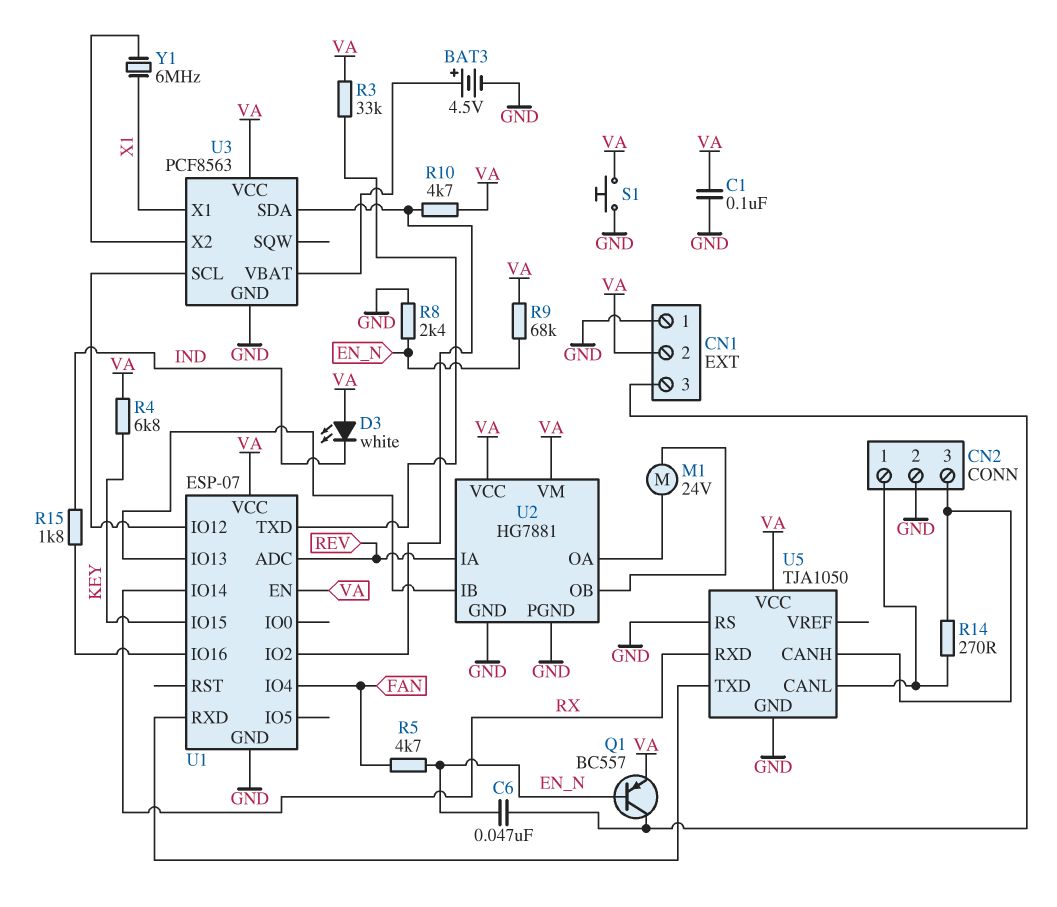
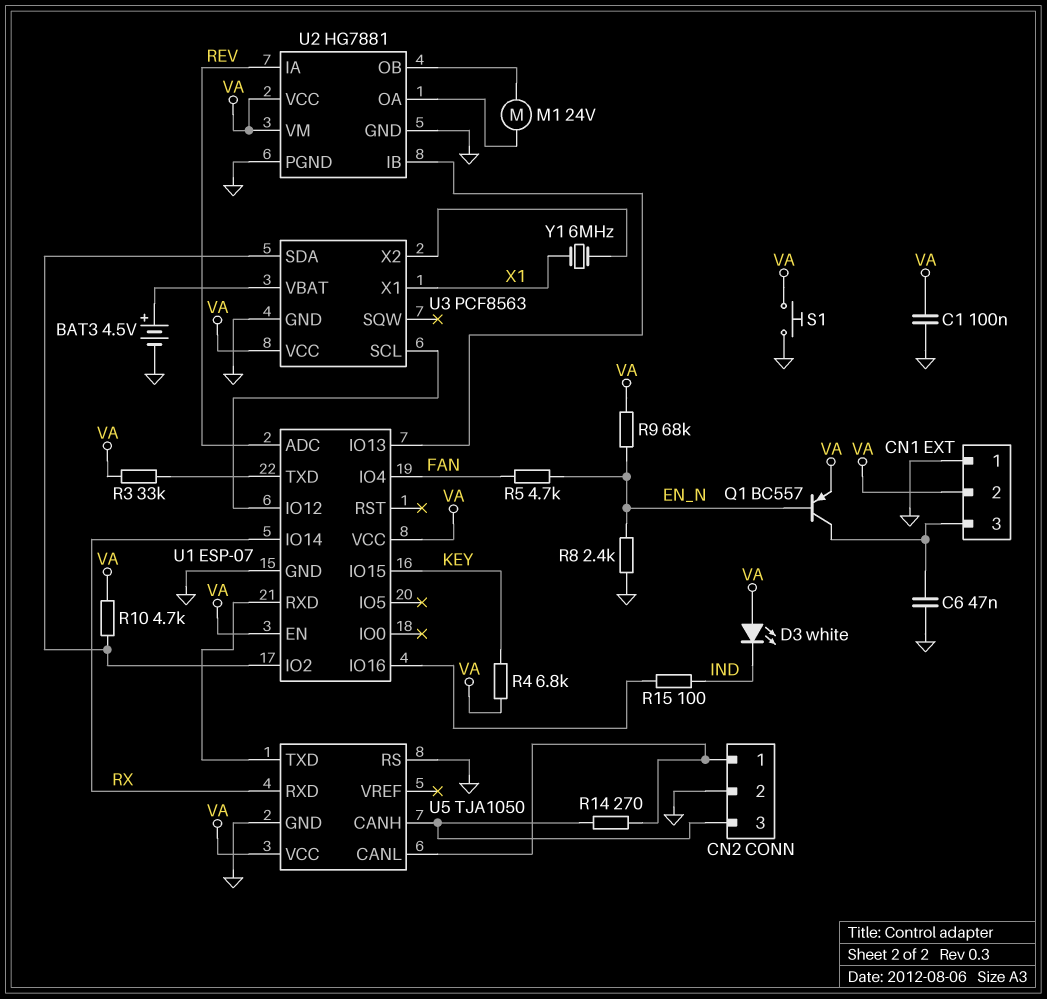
C6: 47nF (CN1/3, EN_N) -> 47nF (CN1/3, GND)
R15: 1.8k (IND, U1/IO16) -> 100 (IND, U1/IO16)

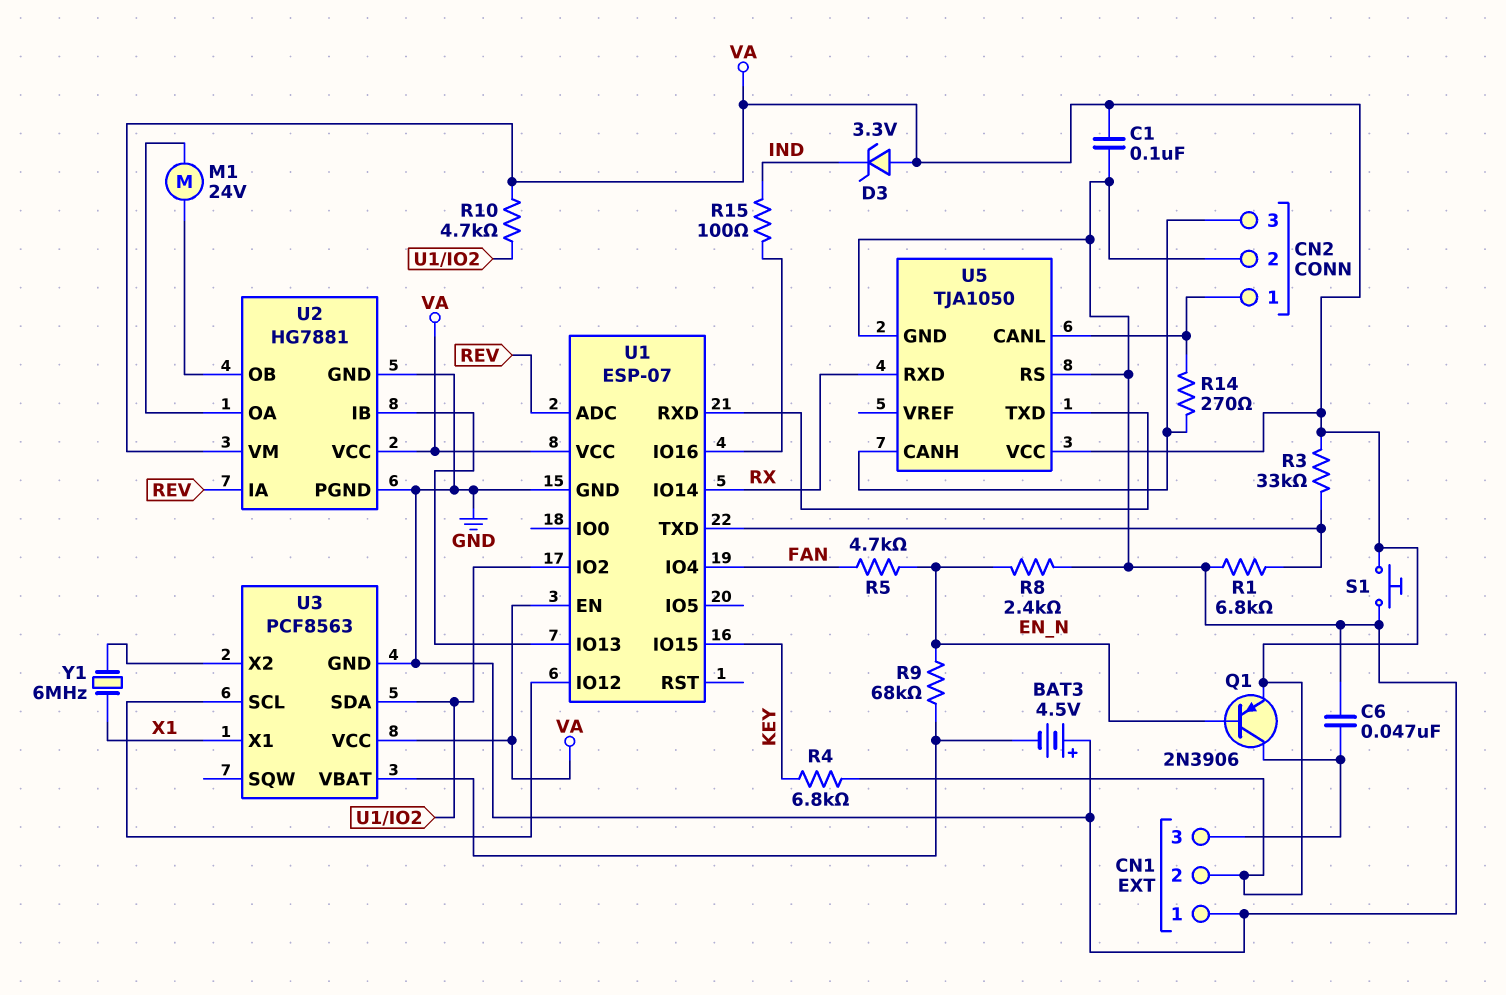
BAT3: 4.5V (plus U3/VBAT, minus GND) -> 4.5V (plus GND, minus U3/VBAT)
D3: LED white (A VA, K IND) -> zener 3.3V (A VA, K IND)
Q1: PNP BC557 (B EN_N, C CN1/3, E VA) -> PNP 2N3906 (B EN_N, C CN1/3, E VA)
R1: none -> 6.8k (GND, U1/TXD)
R9: 68k (EN_N, VA) -> 68k (EN_N, U3/VBAT)

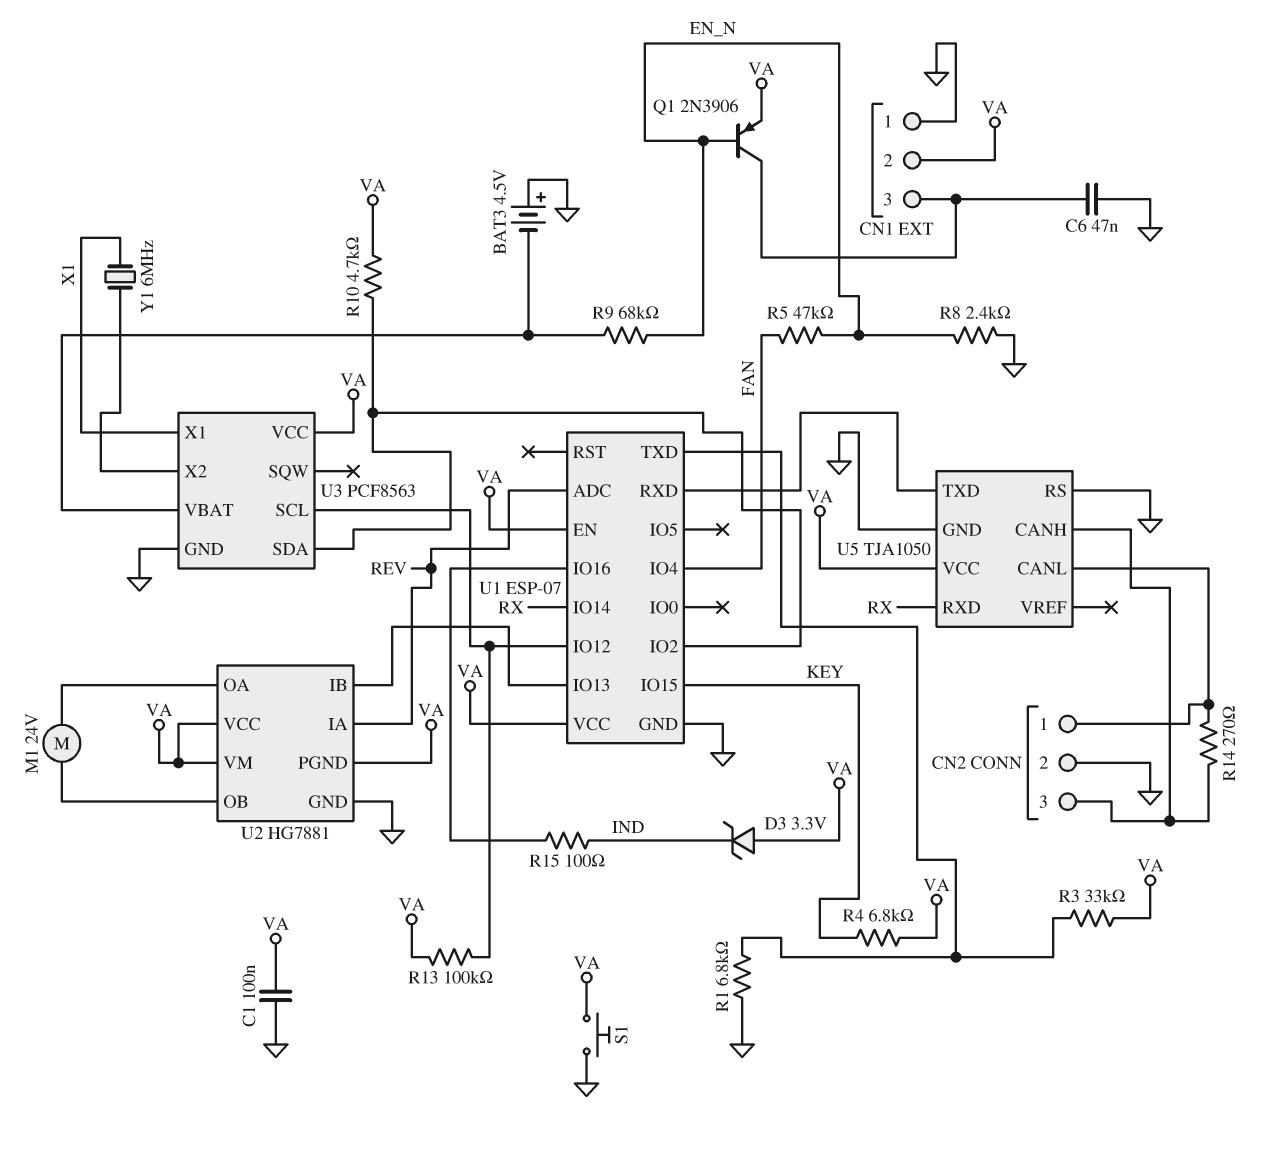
R5: 4.7k (EN_N, FAN) -> 47k (EN_N, FAN)
R13: none -> 100k (U1/IO12, VA)
U2 pin PGND: GND -> VA

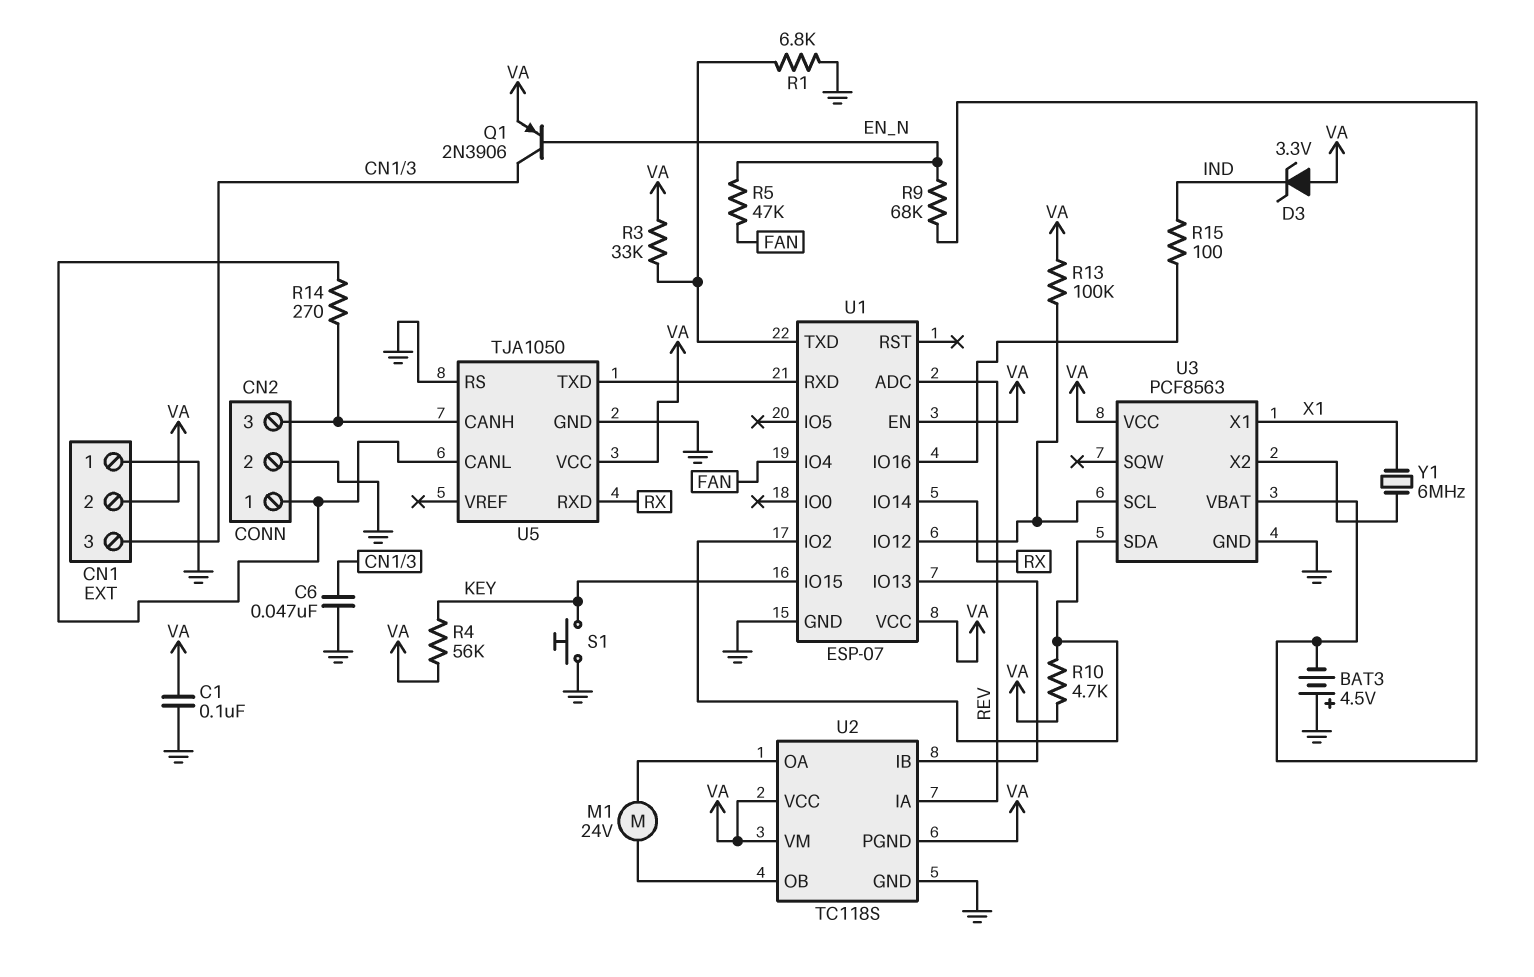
R4: 6.8k (KEY, VA) -> 56k (KEY, VA)
R8: 2.4k (EN_N, GND) -> none
S1: button (GND, VA) -> button (GND, KEY)
U2: HG7881 -> TC118S

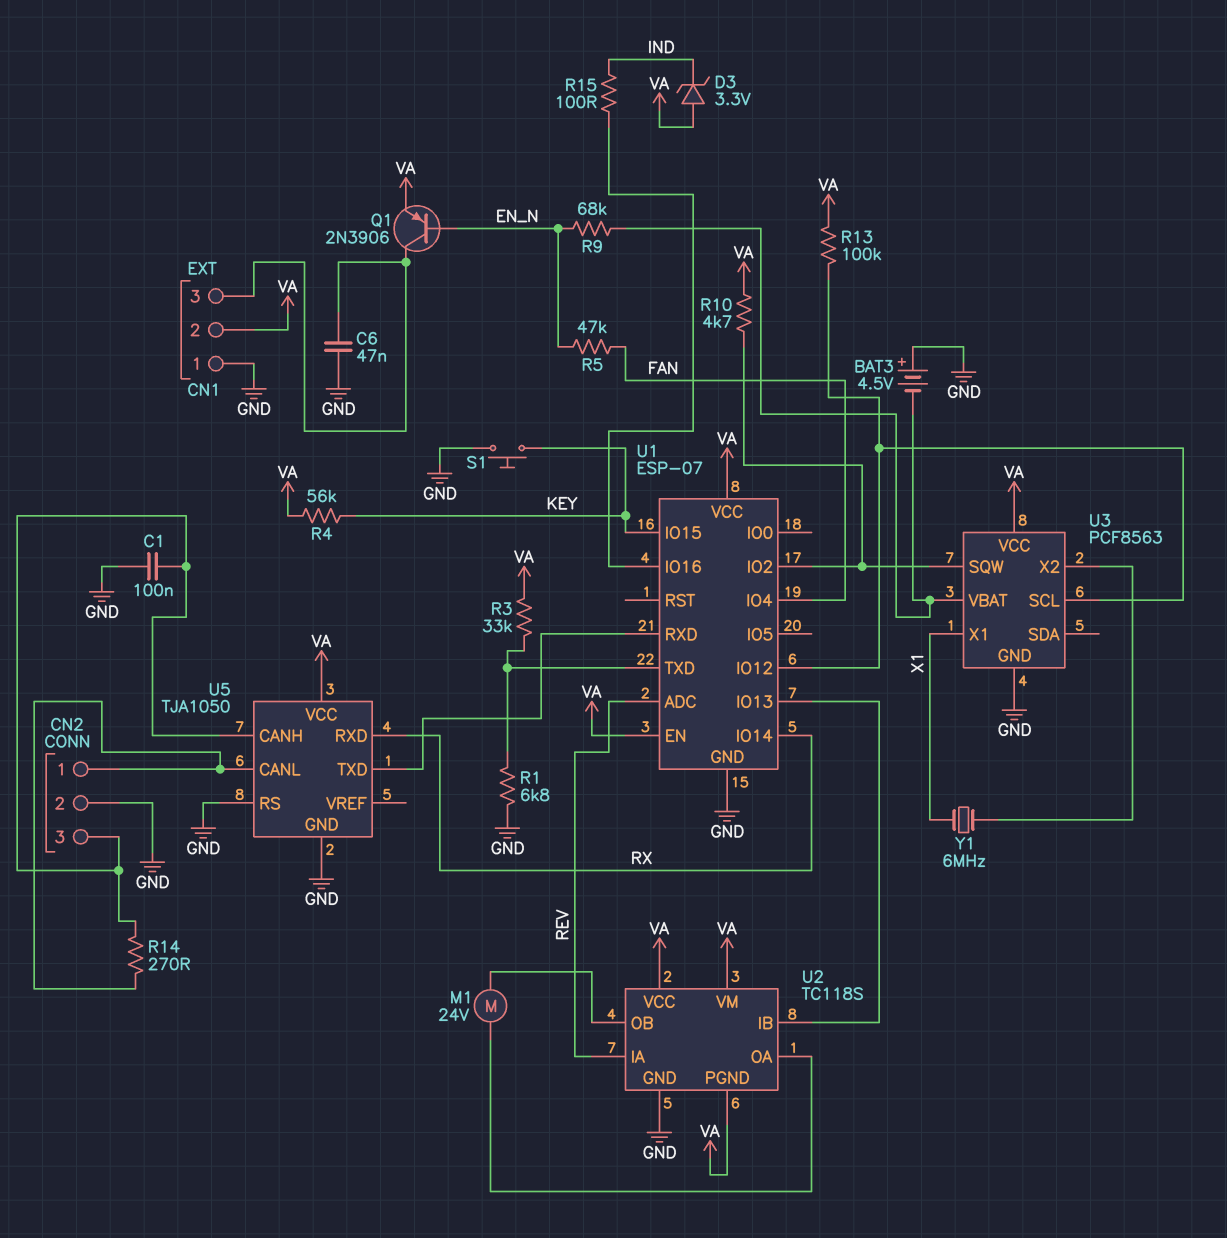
C1: 100nF (GND, VA) -> 100nF (CN2/3, GND)
U3 pin SDA: U1/IO2 -> none
U3 pin SQW: none -> U1/IO2

